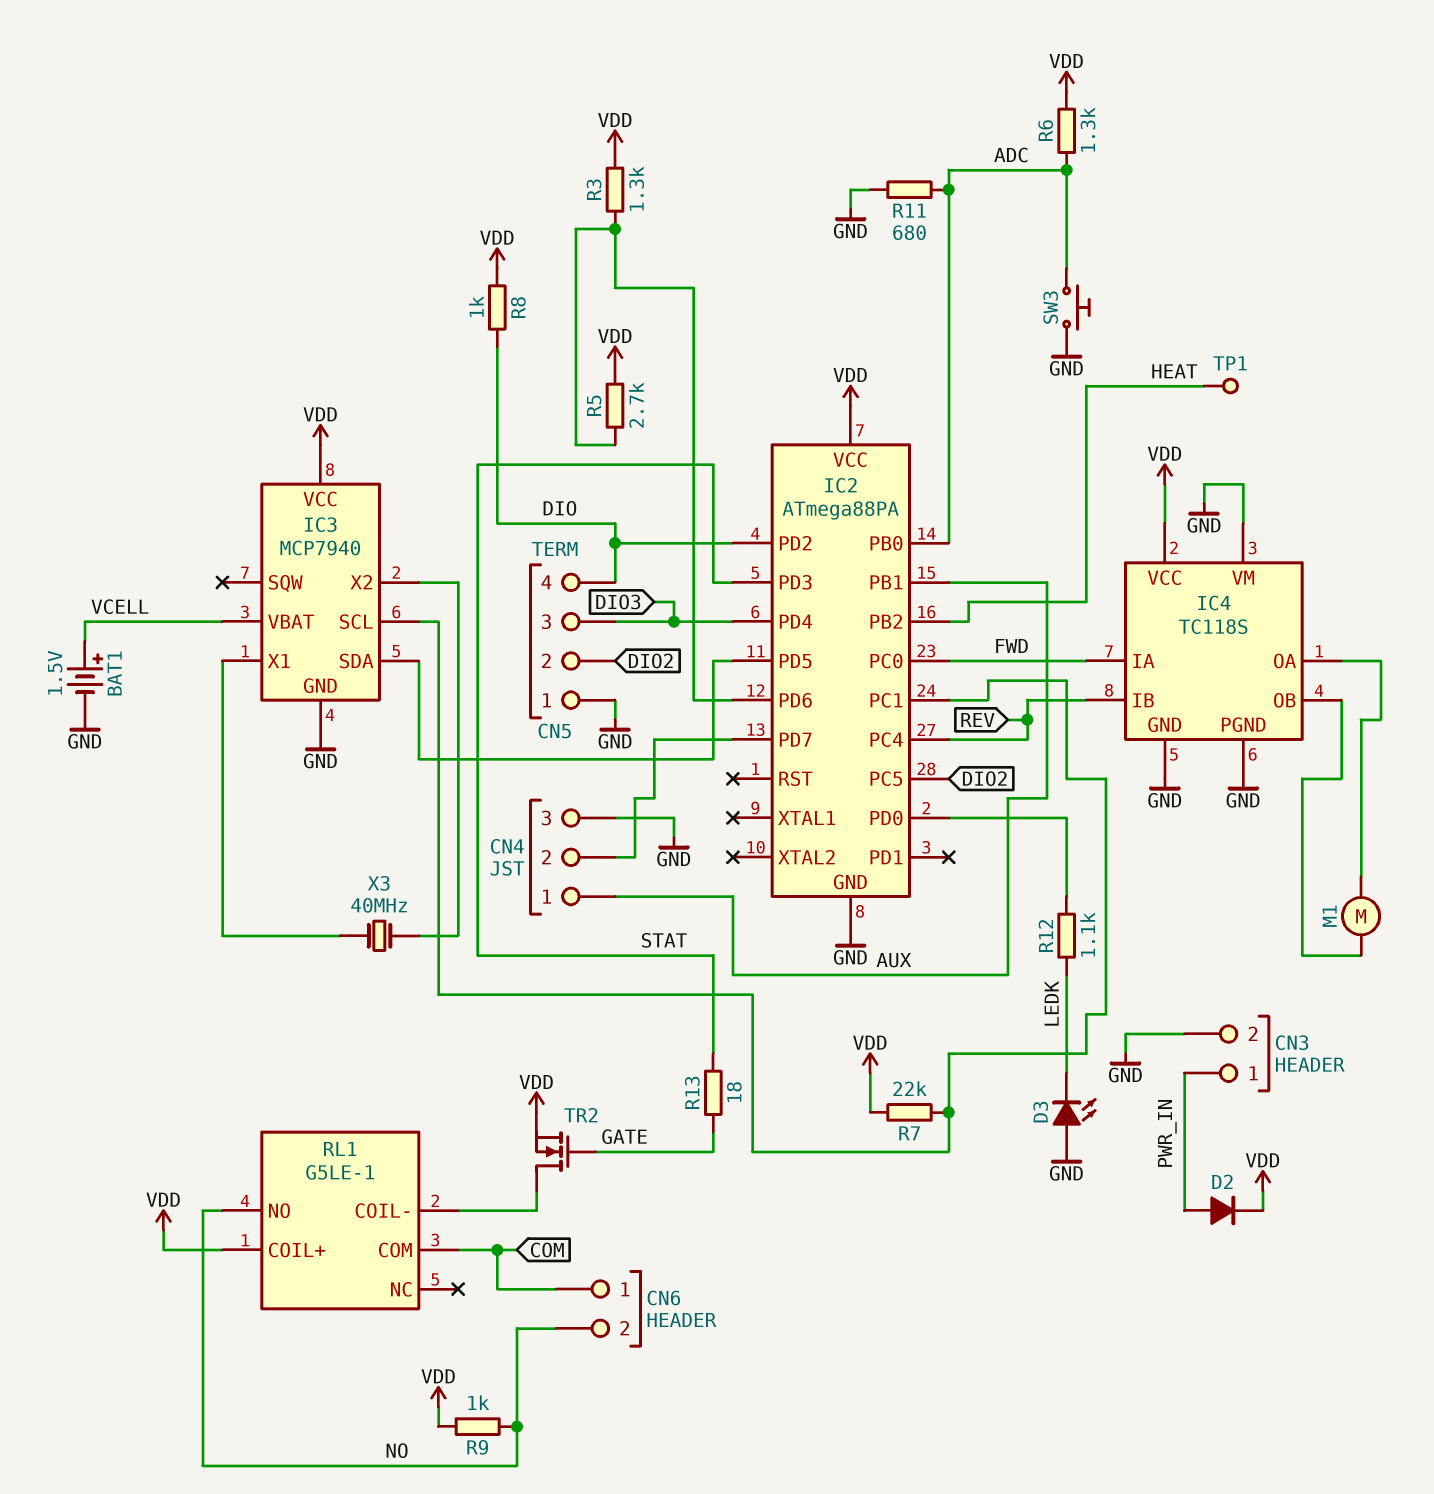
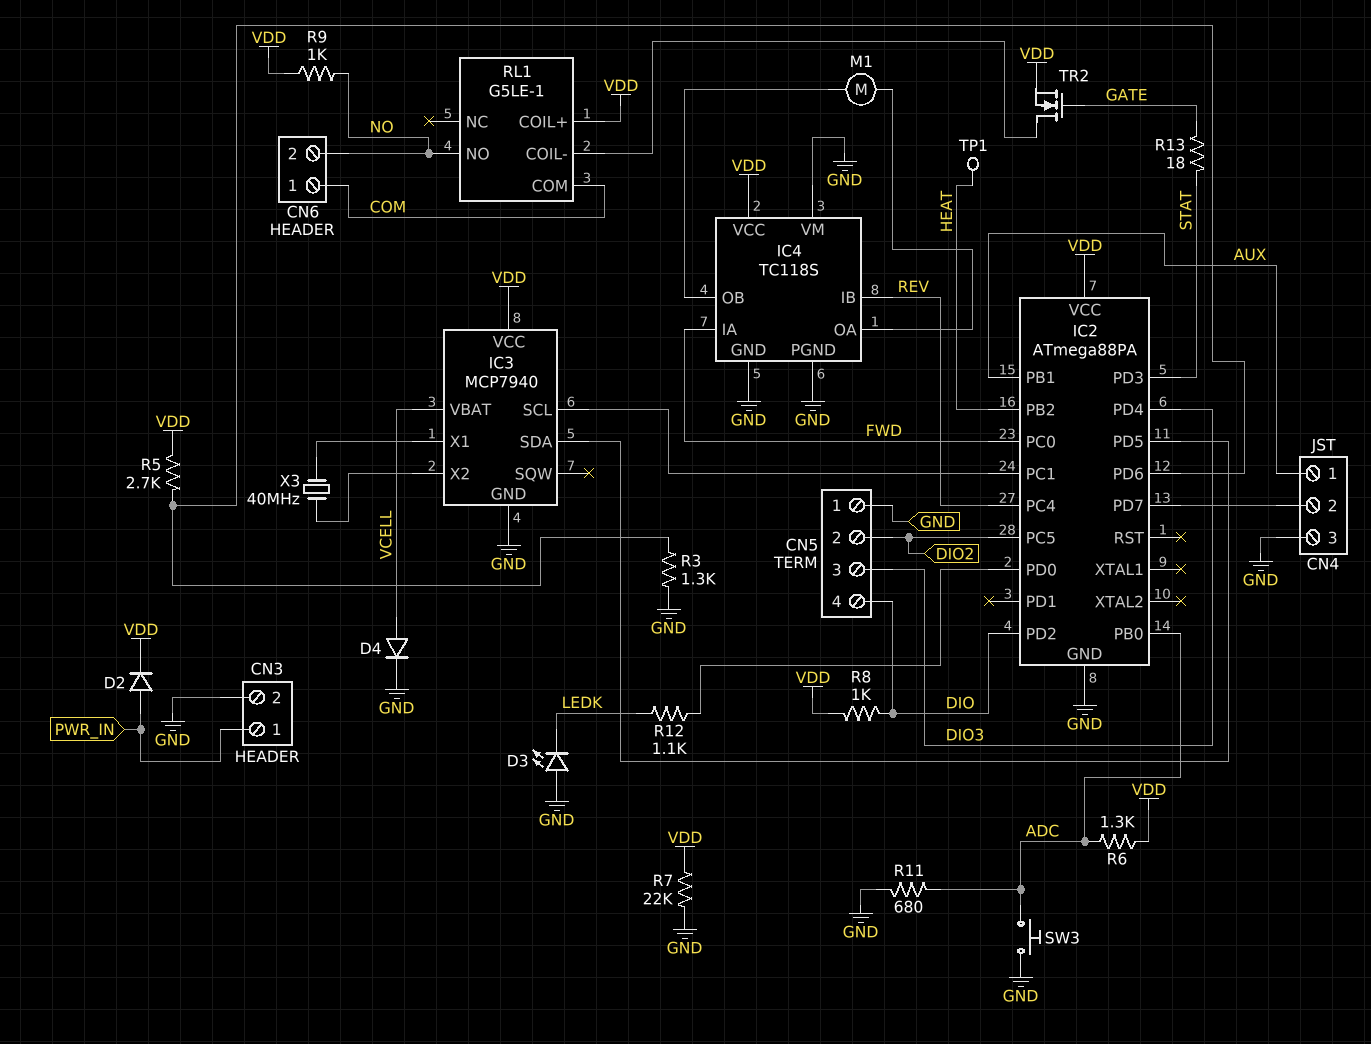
BAT1: 1.5V (plus VCELL, minus GND) -> none
D4: none -> diode (A VCELL, K GND)
R3: 1.3k (IC2/PD6, VDD) -> 1.3k (GND, IC2/PD6)
R7: 22k (IC2/PC1, VDD) -> 22k (GND, VDD)

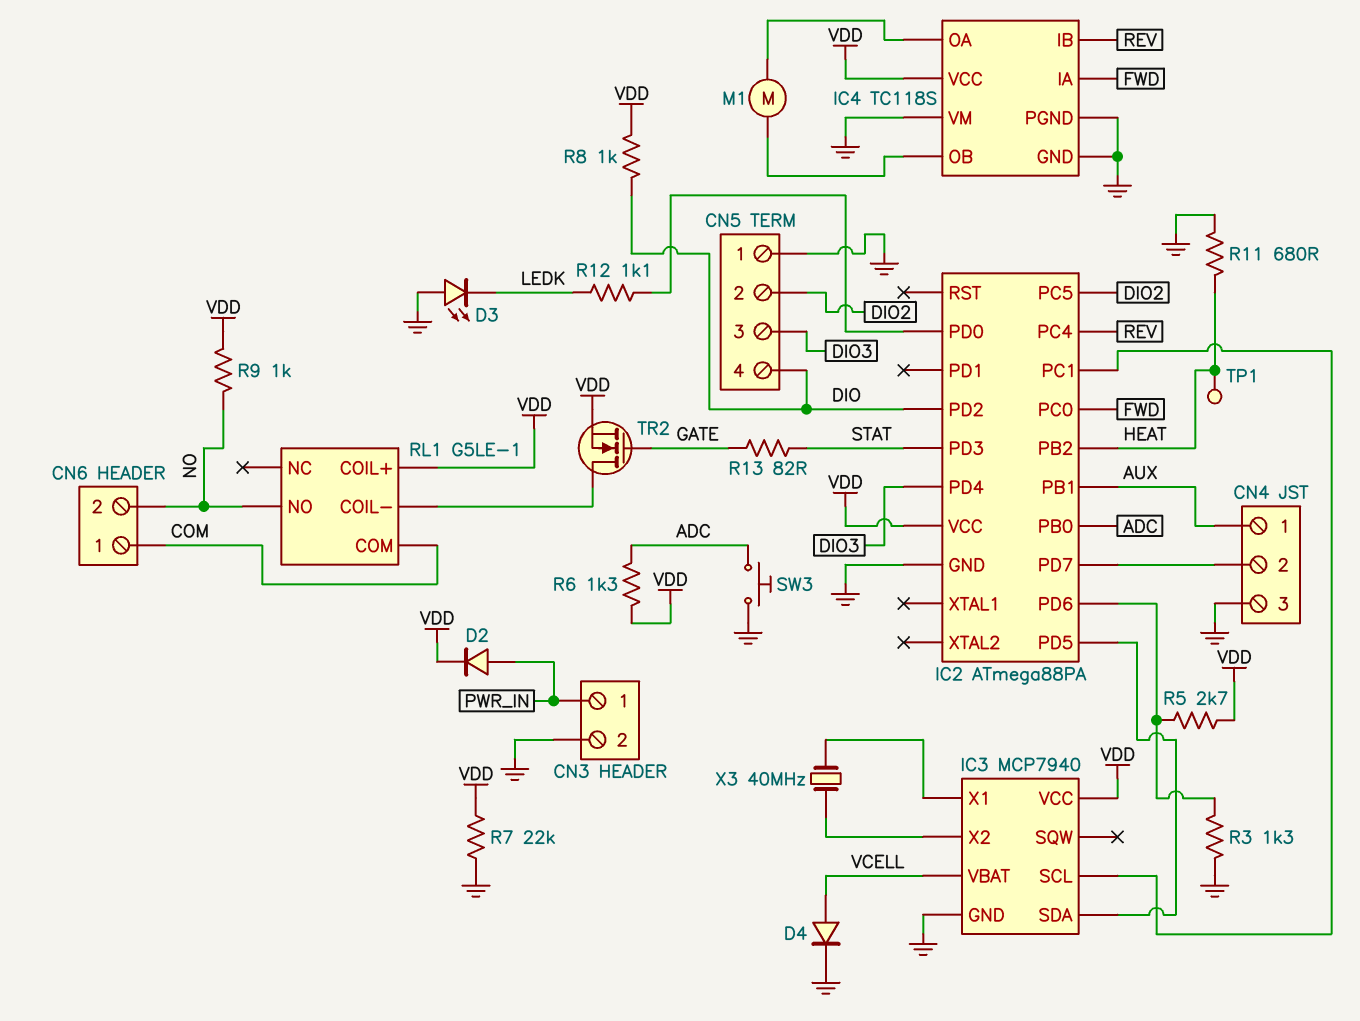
R11: 680 (ADC, GND) -> 680 (GND, HEAT)
R13: 18 (GATE, STAT) -> 82 (GATE, STAT)

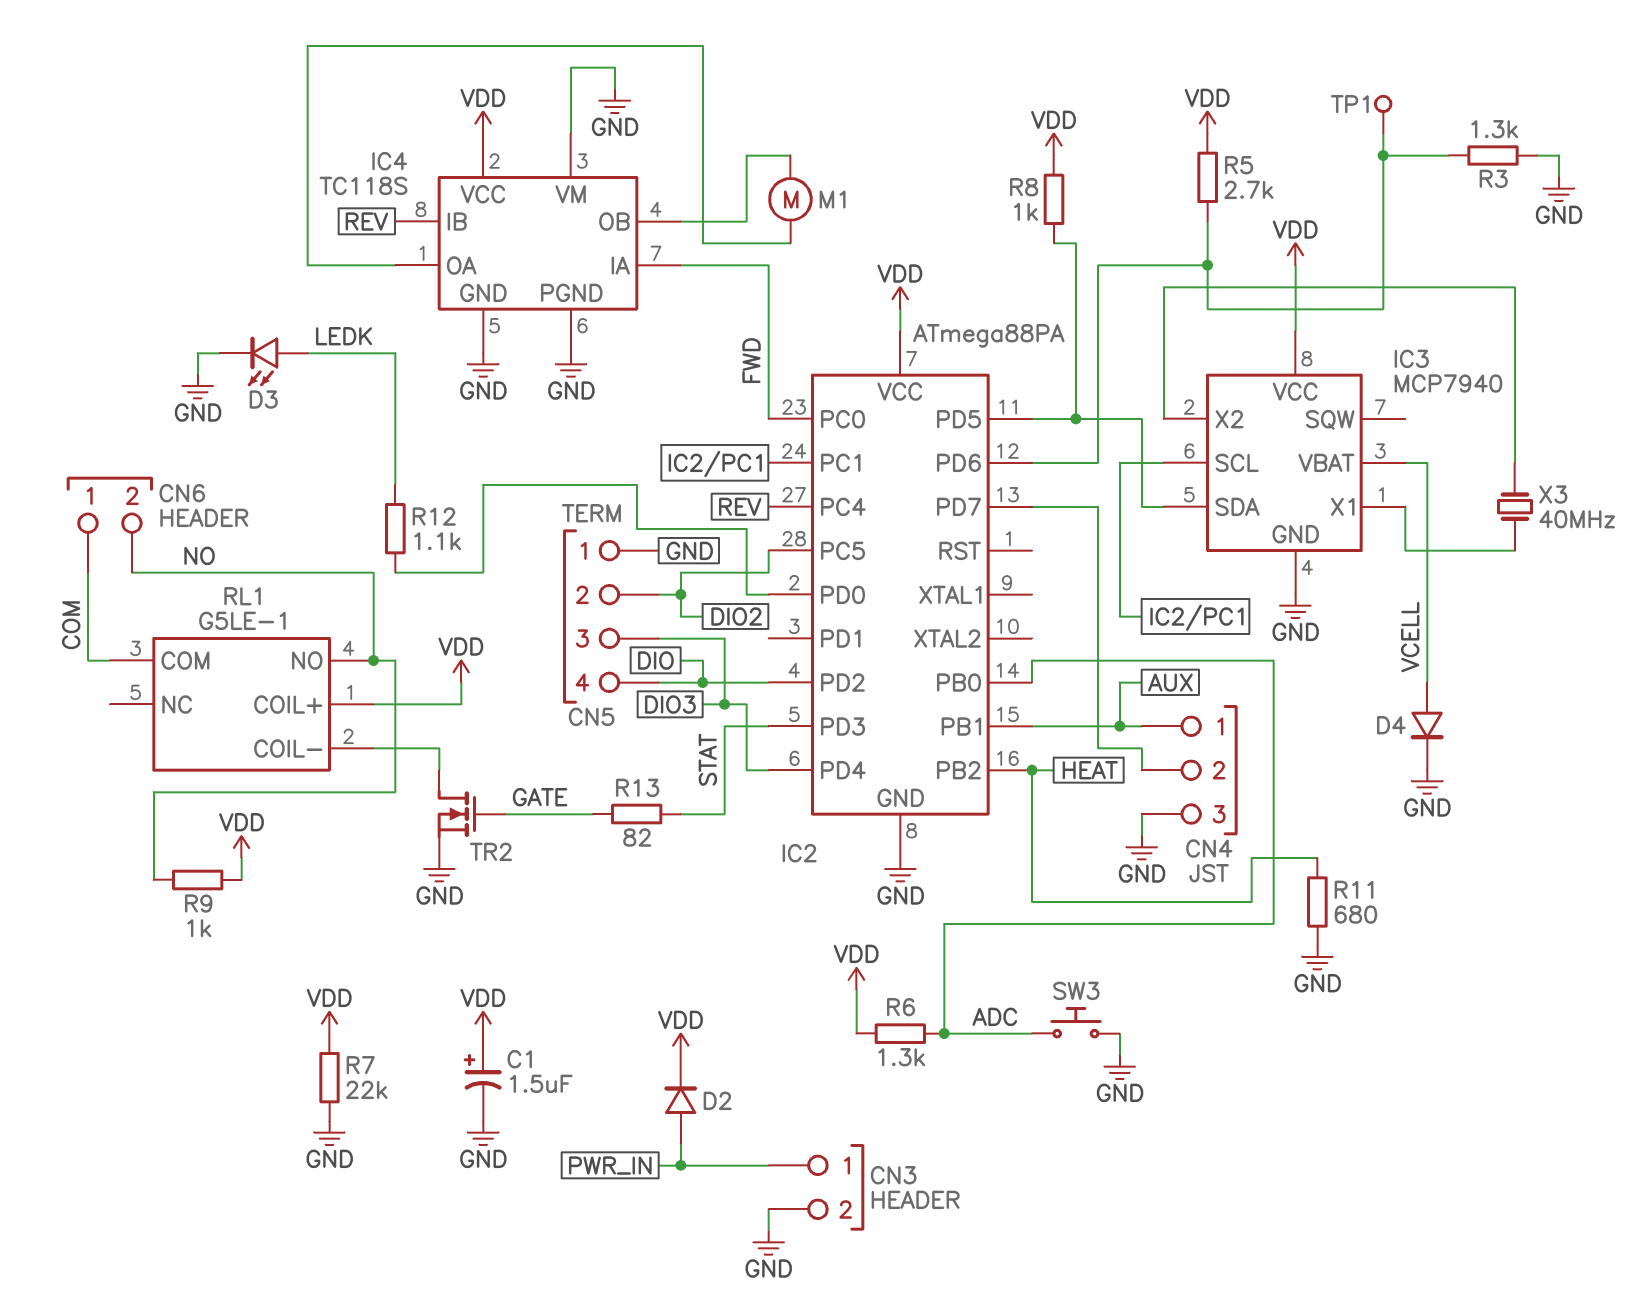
C1: none -> 1.5uF (plus VDD, minus GND)
D3: LED (A GND, K LEDK) -> LED (A LEDK, K GND)
R8: 1k (DIO, VDD) -> 1k (IC2/PD5, VDD)
TP1: test point (HEAT) -> test point (IC2/PD6)
TR2: NMOS (G GATE, D RL1/COIL-, S VDD) -> NMOS (G GATE, D RL1/COIL-, S GND)

